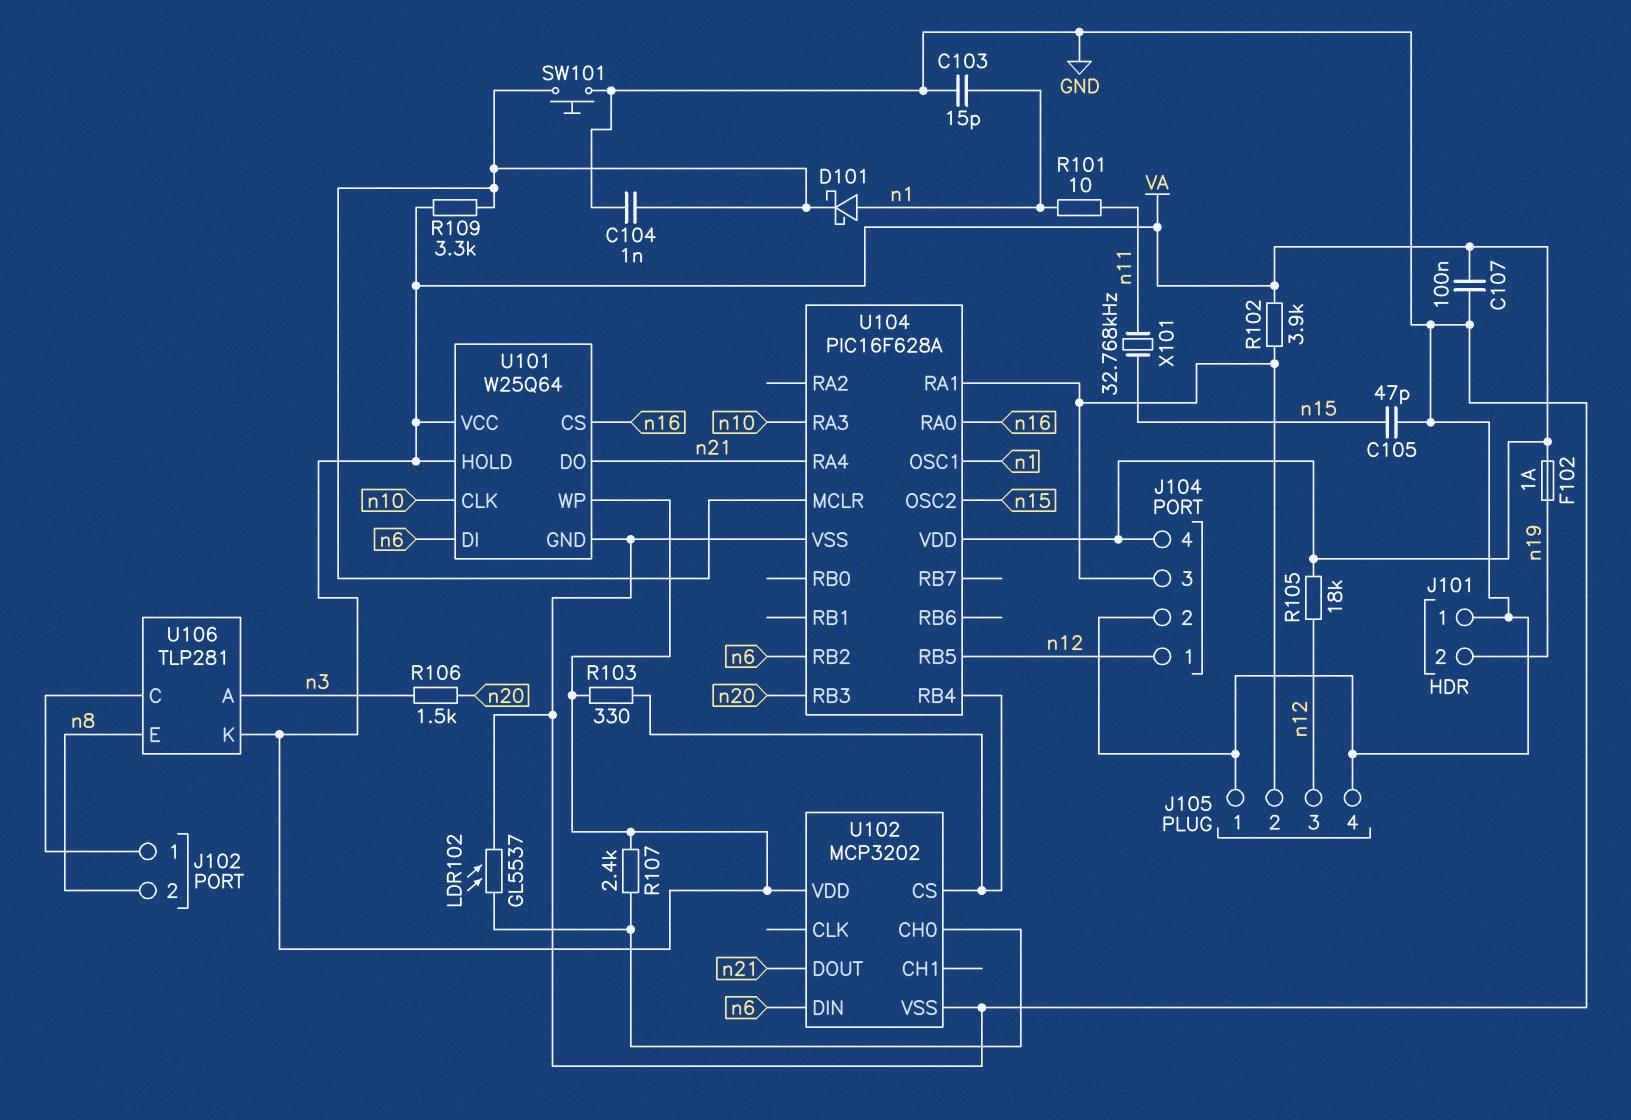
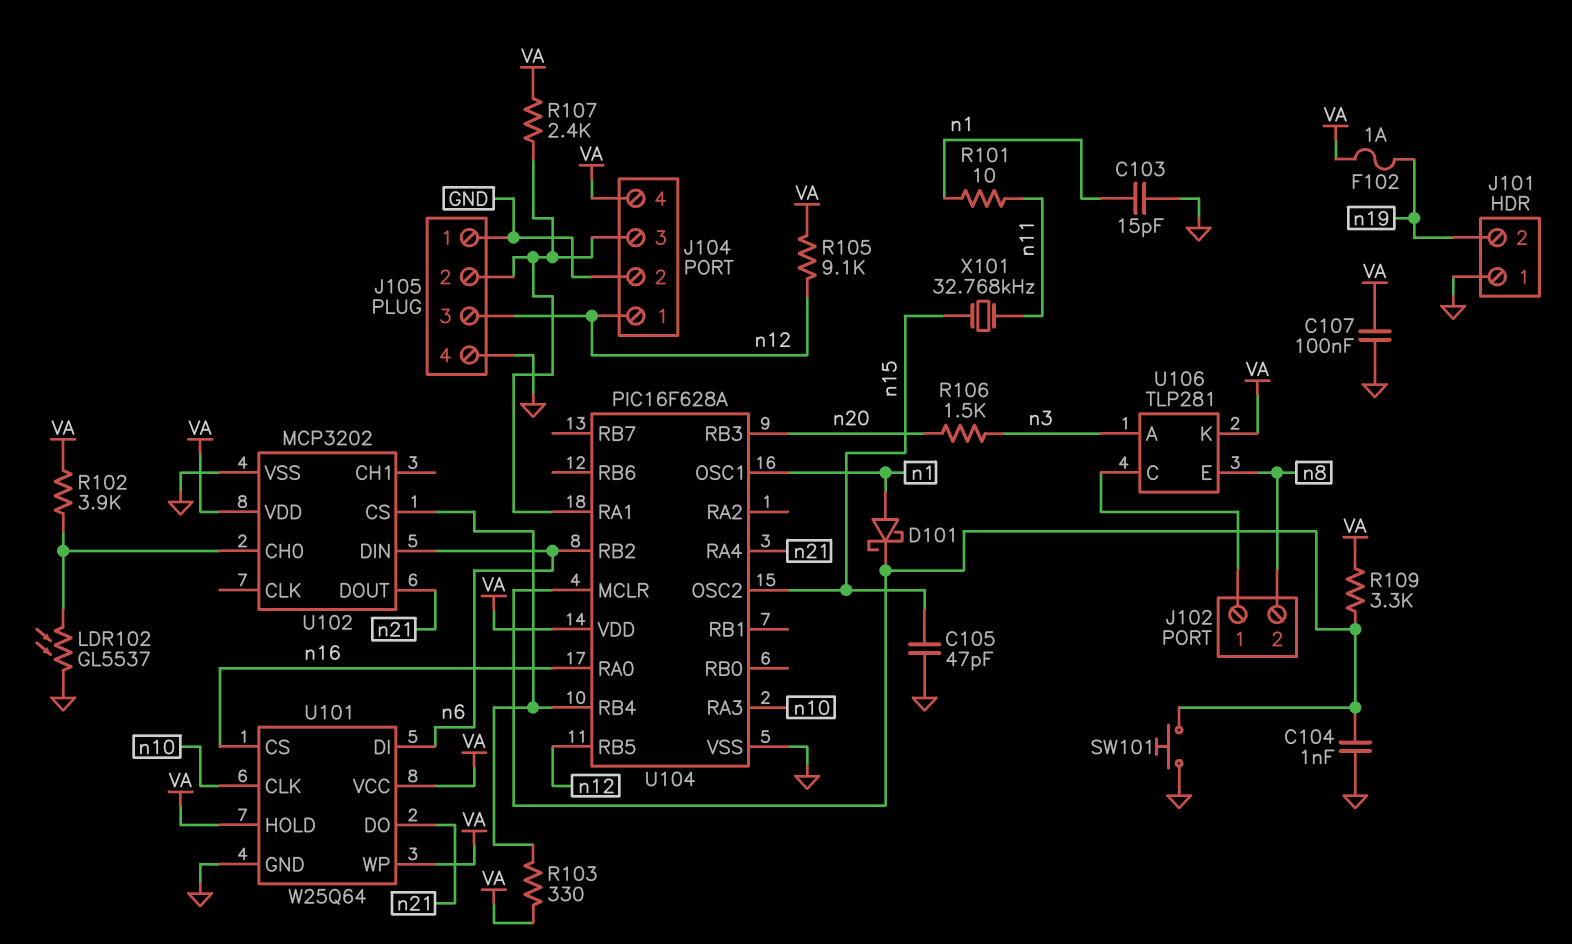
R102: 3.9k (J104/3, VA) -> 3.9k (U102/CH0, VA)
R105: 18k (VA, n12) -> 9.1k (VA, n12)
R107: 2.4k (U102/CH0, VA) -> 2.4k (J104/3, VA)

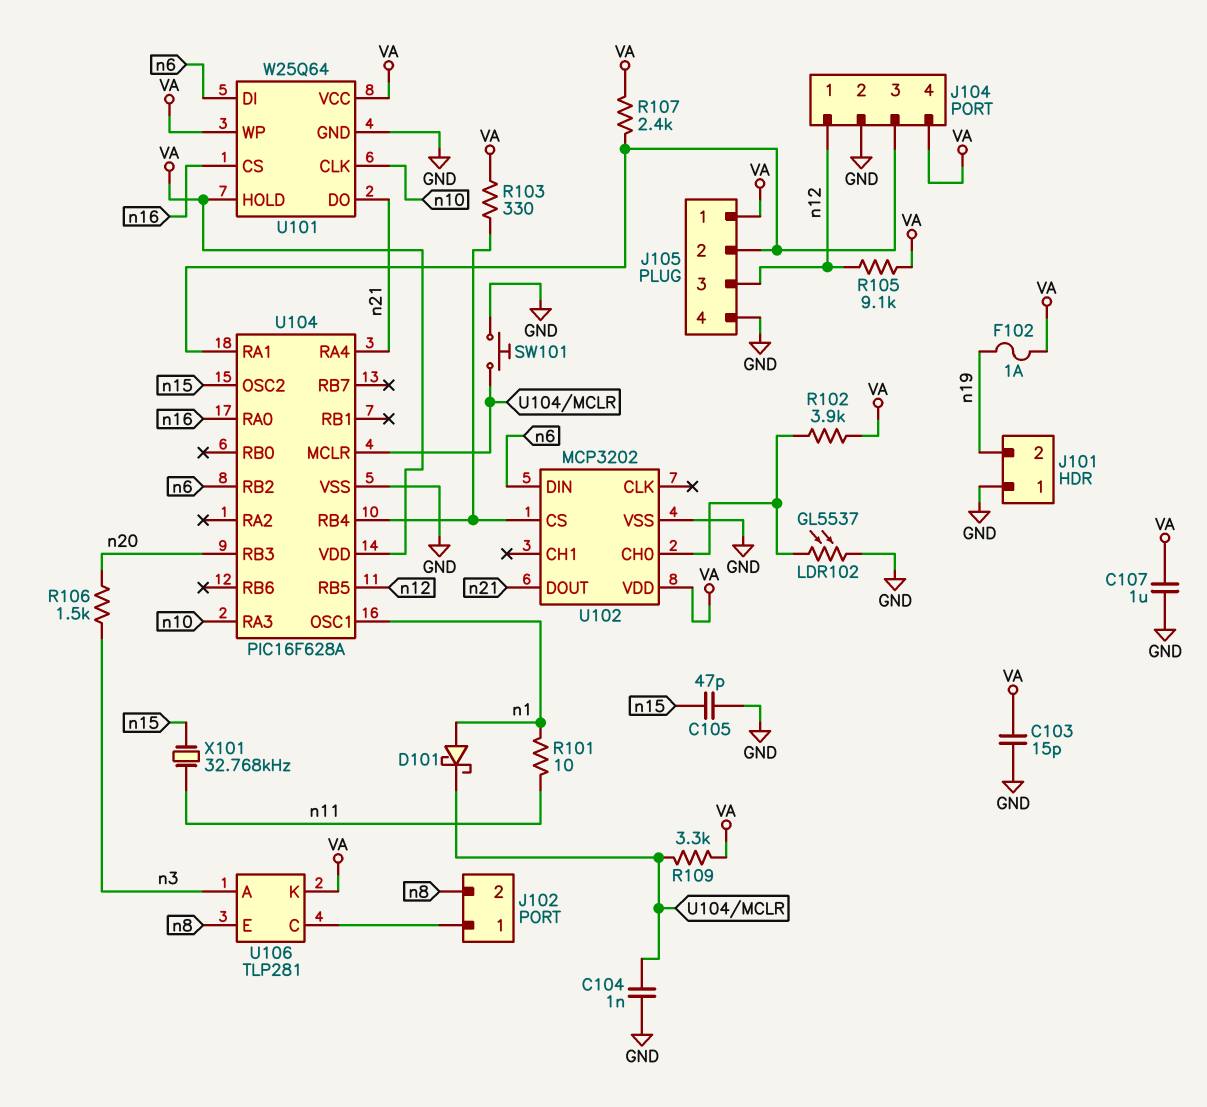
C103: 15pF (GND, n1) -> 15pF (GND, VA)
C107: 100nF (GND, VA) -> 1uF (GND, VA)
J105 pin 1: GND -> VA

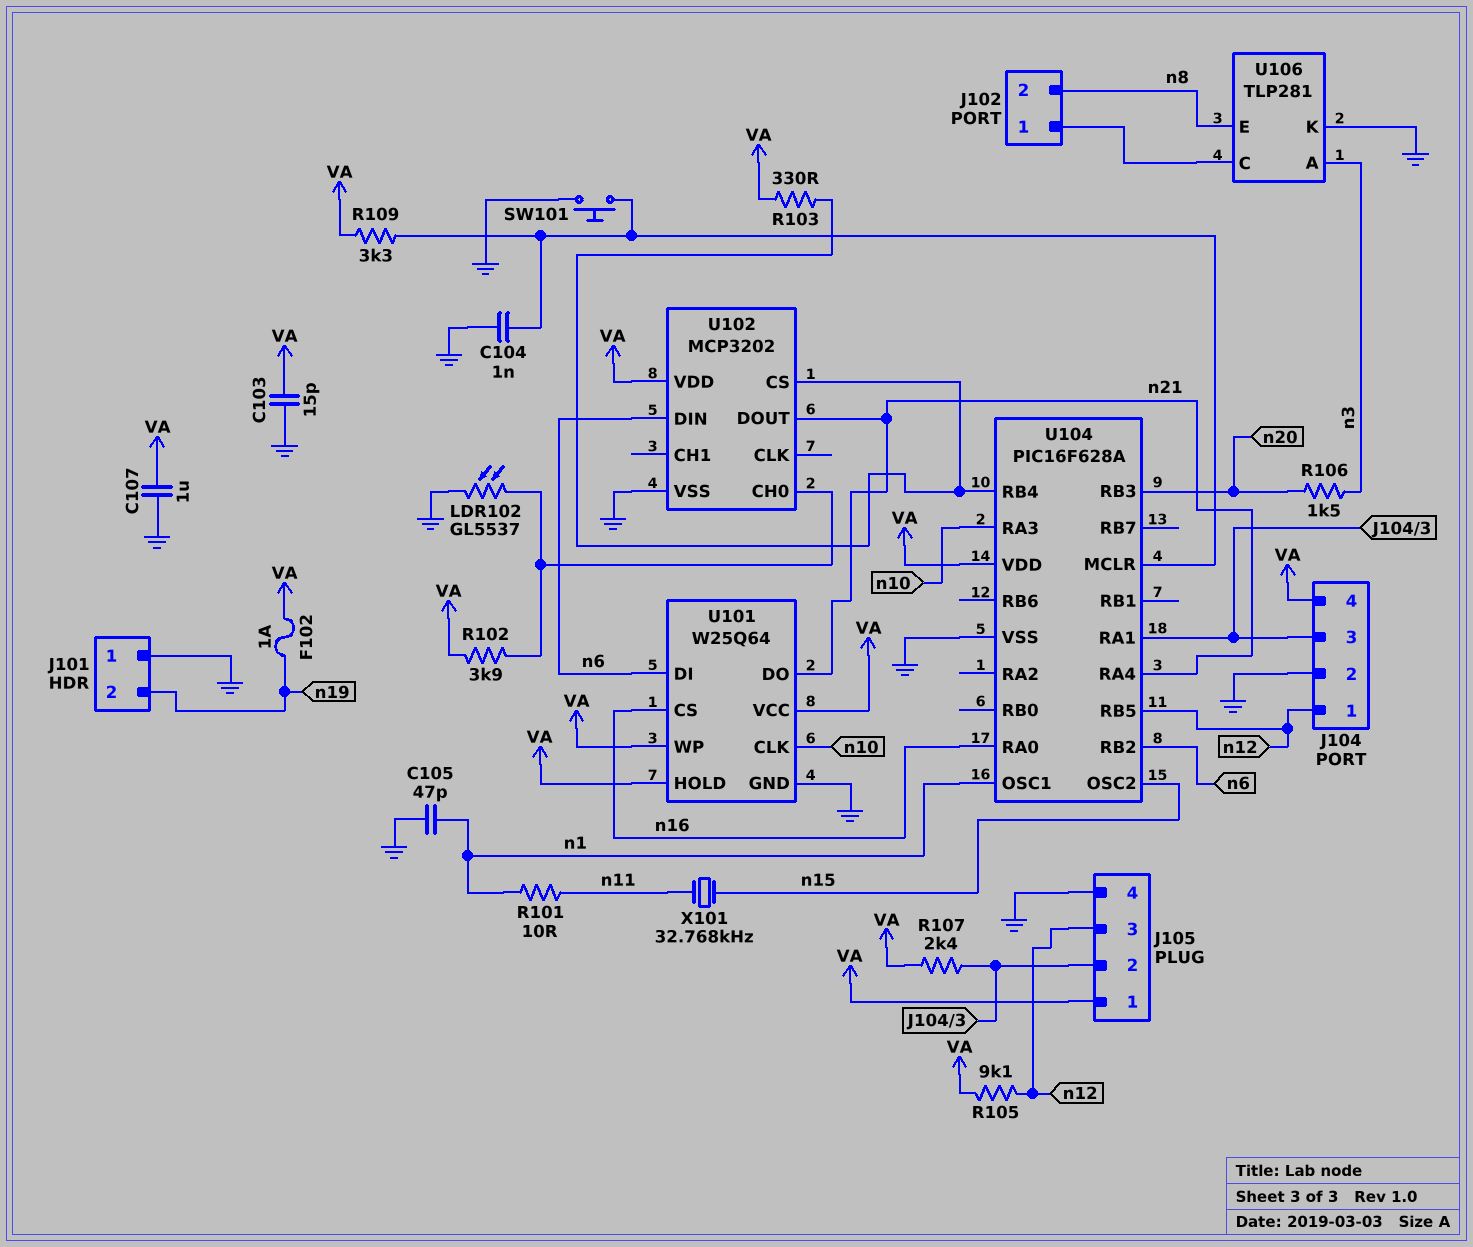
C105: 47pF (GND, n15) -> 47pF (GND, n1)
D101: schottky (A n1, K U104/MCLR) -> none
U106 pin K: VA -> GND

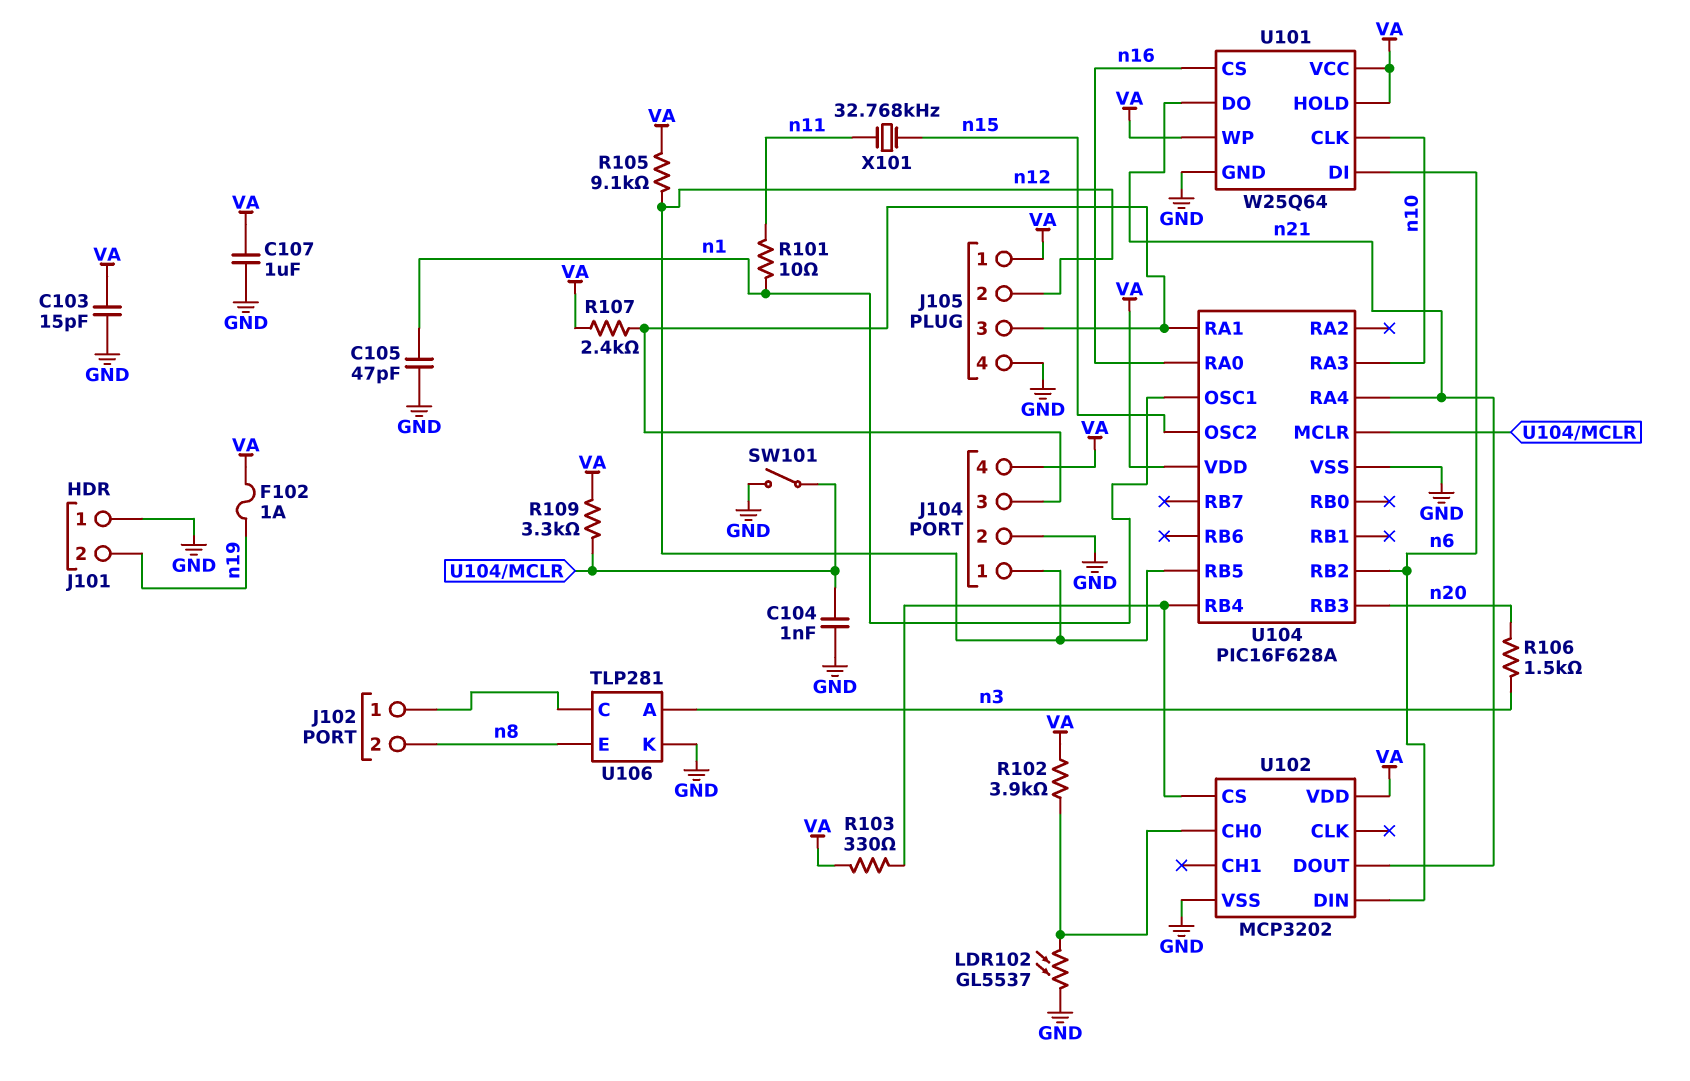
J105 pin 2: J104/3 -> n12
J105 pin 3: n12 -> J104/3
SW101: button (GND, U104/MCLR) -> switch (GND, U104/MCLR)

